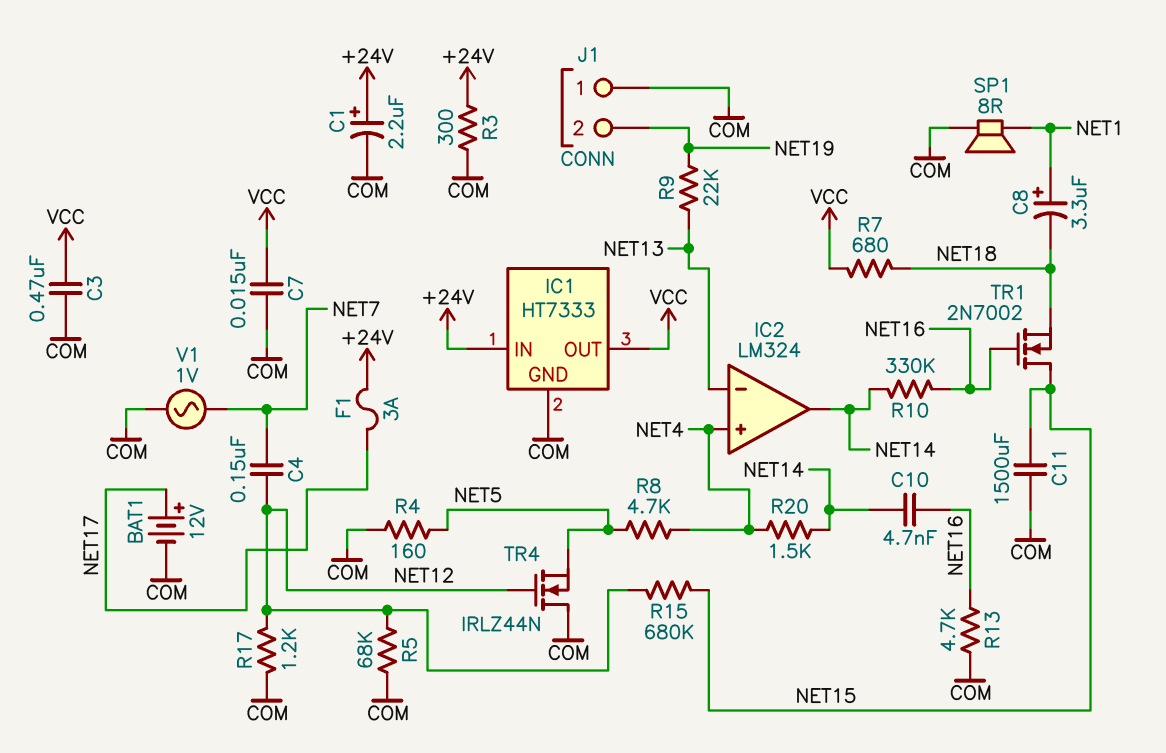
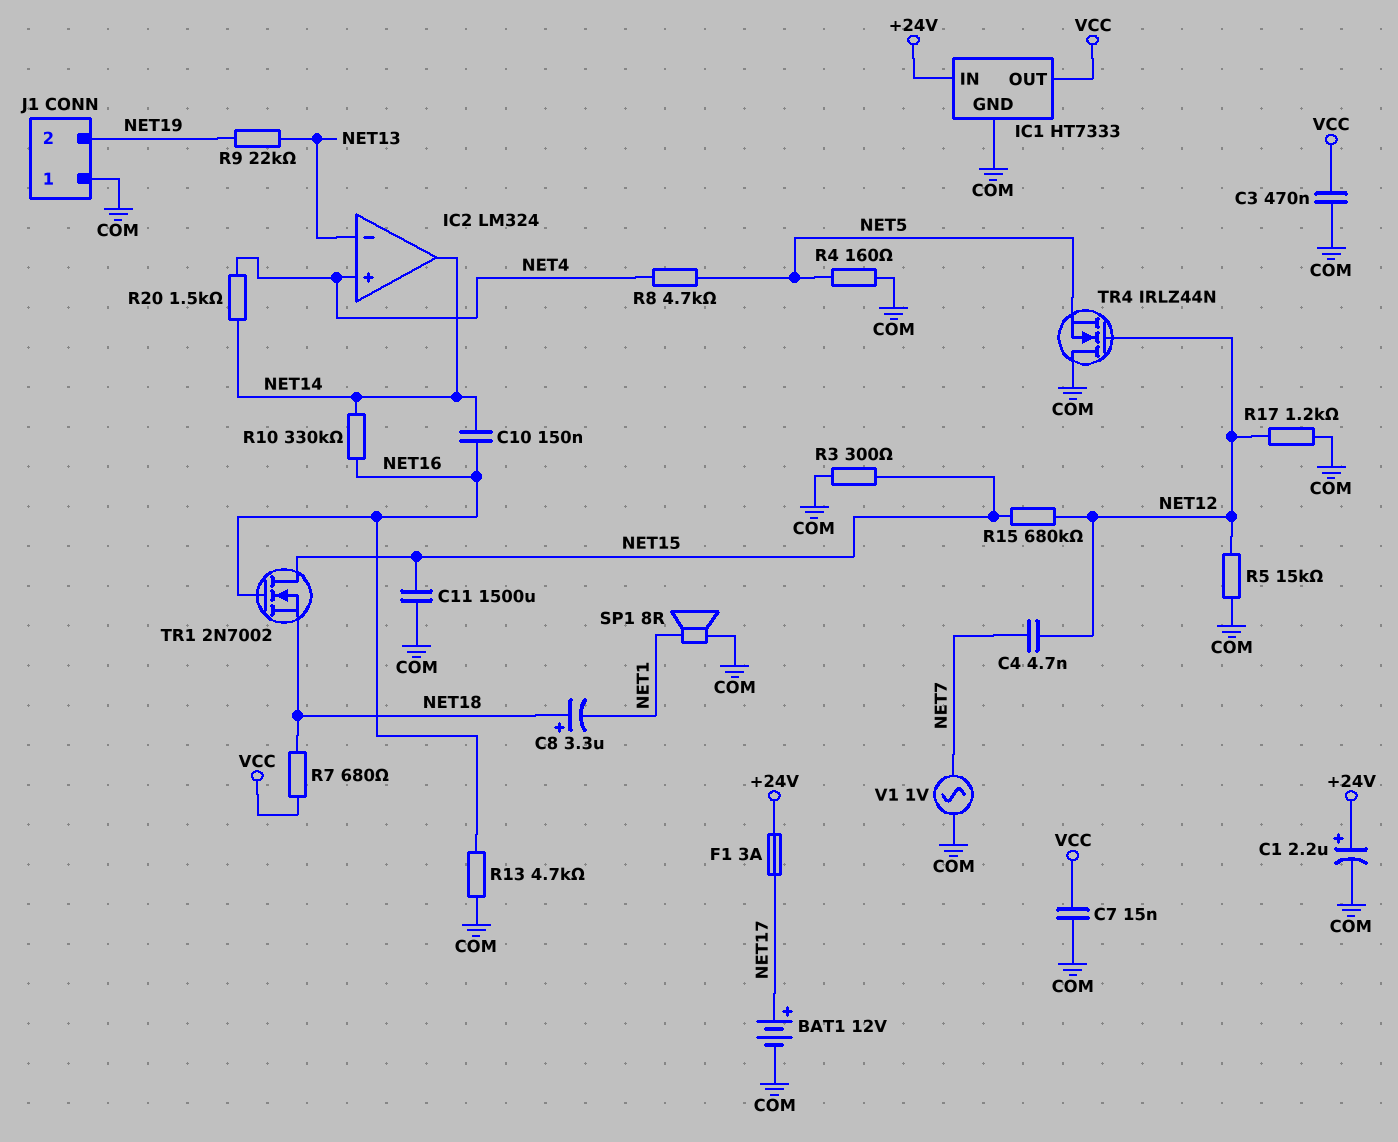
C4: 150nF (NET7, NET12) -> 4.7nF (NET7, NET12)
C8: 3.3uF (plus NET1, minus NET18) -> 3.3uF (plus NET18, minus NET1)
C10: 4.7nF (NET14, NET16) -> 150nF (NET14, NET16)
R3: 300 (+24V, COM) -> 300 (COM, NET15)
R5: 68k (COM, NET12) -> 15k (COM, NET12)

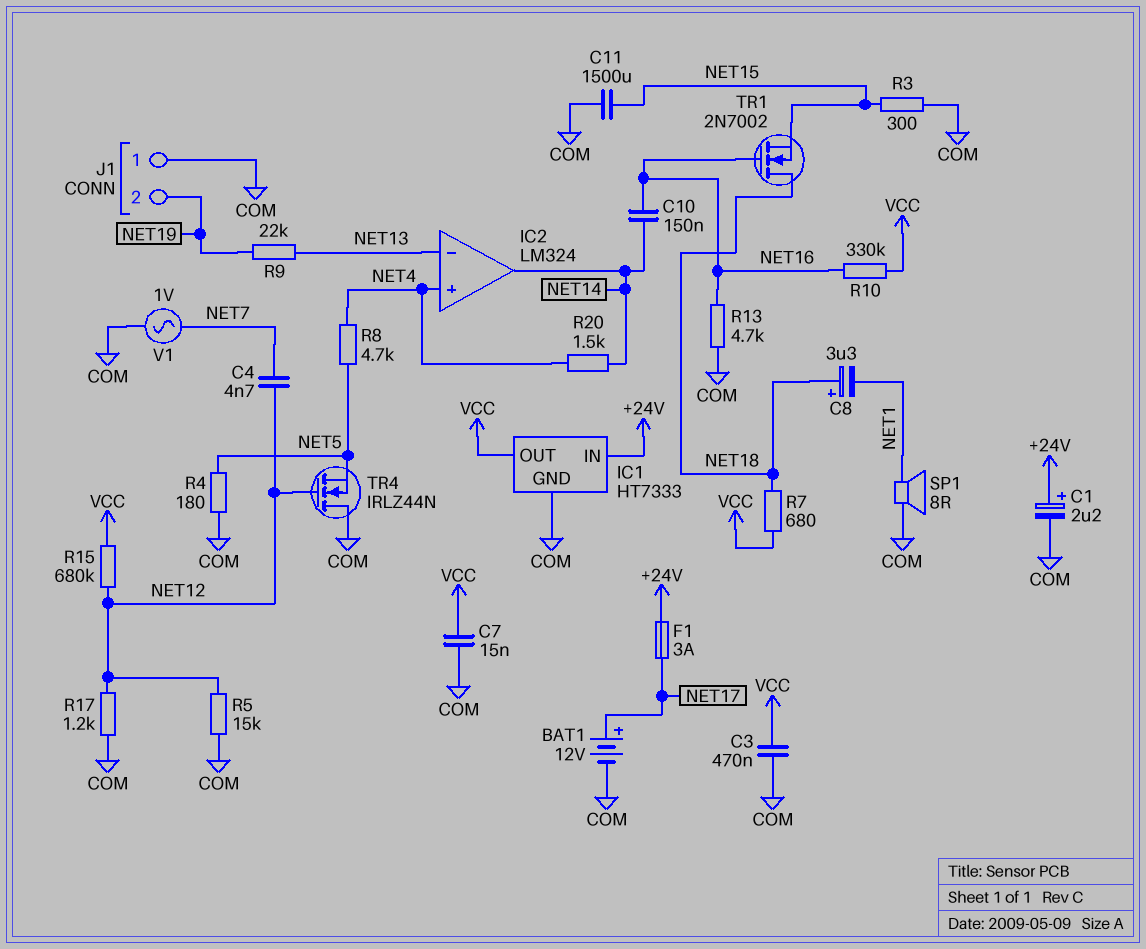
R4: 160 (COM, NET5) -> 180 (COM, NET5)
R10: 330k (NET14, NET16) -> 330k (NET16, VCC)
R15: 680k (NET12, NET15) -> 680k (NET12, VCC)
TR1: NMOS 2N7002 (G NET16, D NET15, S NET18) -> NMOS 2N7002 (G NET16, D NET18, S NET15)

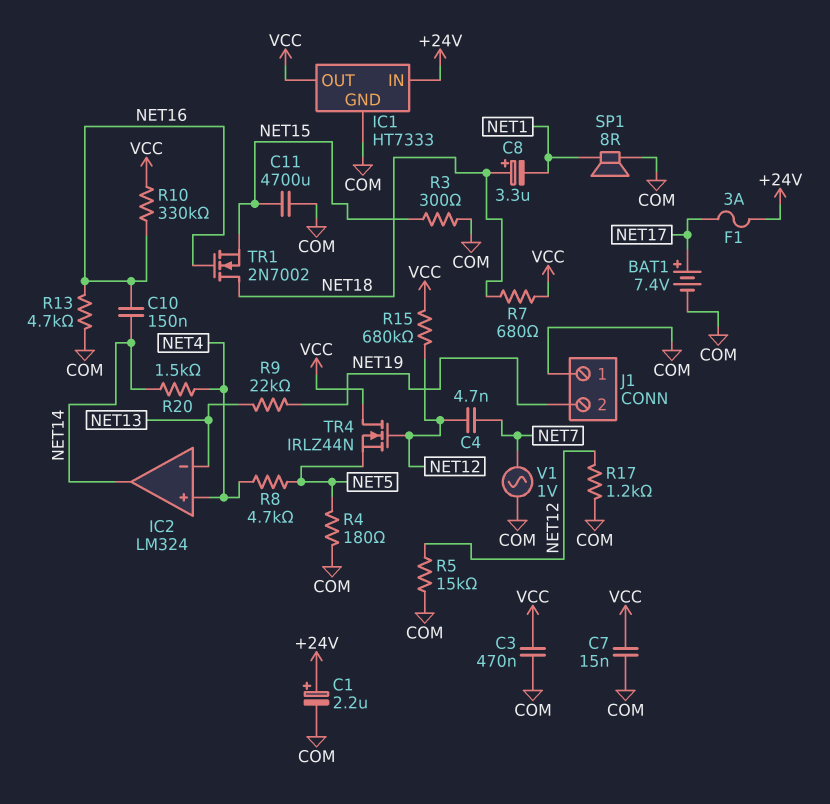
BAT1: 12V (plus NET17, minus COM) -> 7.4V (plus NET17, minus COM)
C11: 1500uF (COM, NET15) -> 4700uF (COM, NET15)
TR4: NMOS IRLZ44N (G NET12, D COM, S NET5) -> NMOS IRLZ44N (G NET12, D VCC, S NET5)

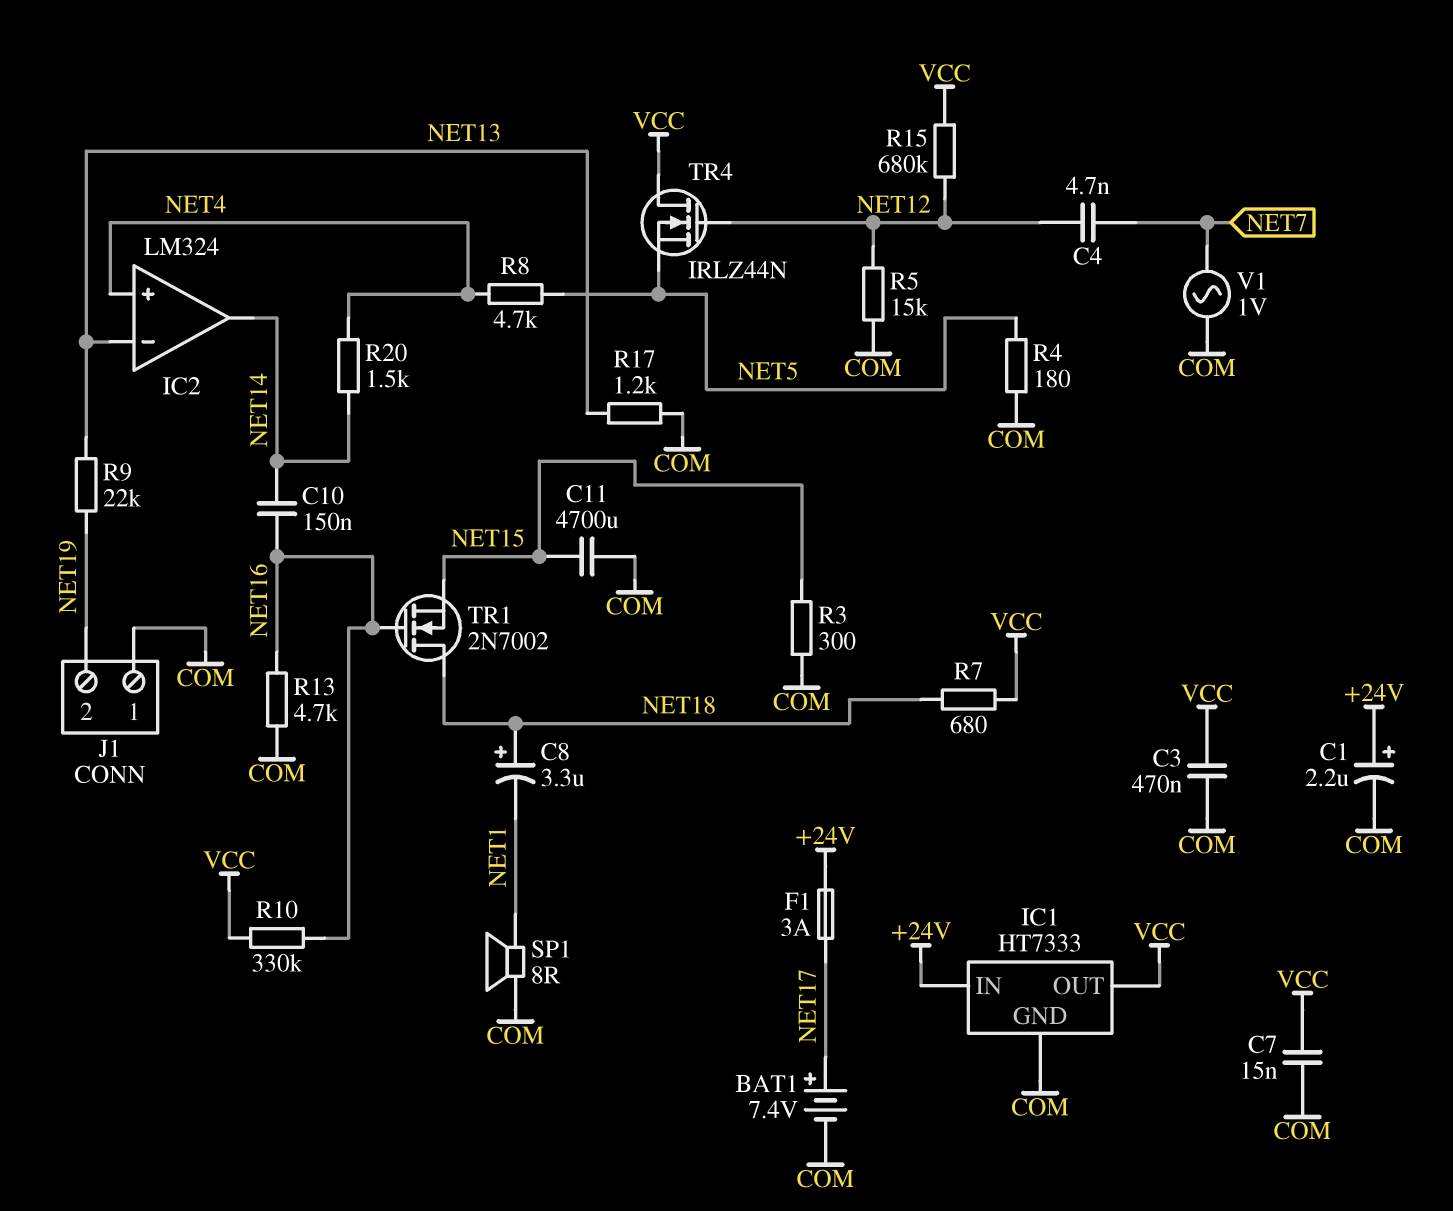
R17: 1.2k (COM, NET12) -> 1.2k (COM, NET13)

